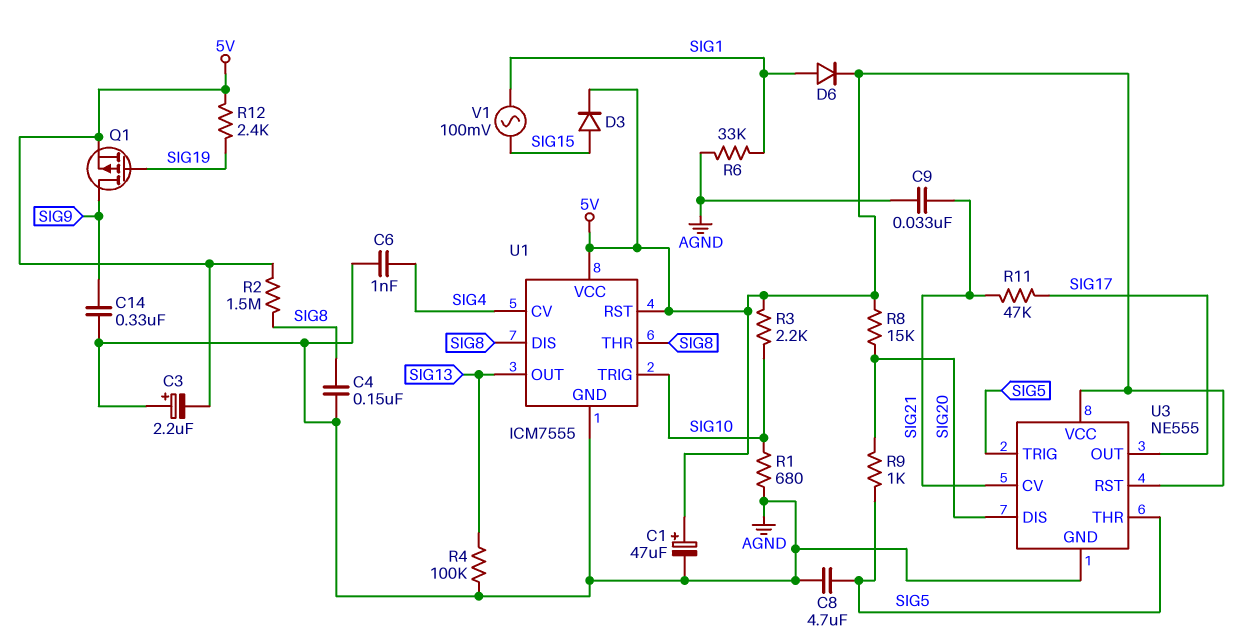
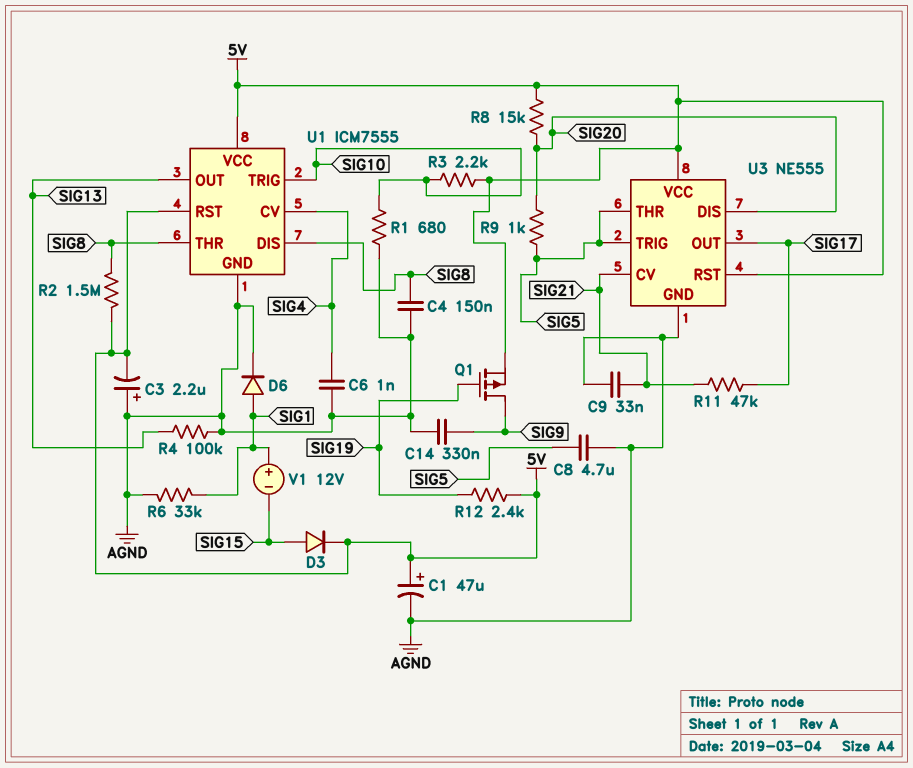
D6: diode (A SIG1, K 5V) -> diode (A SIG1, K AGND)
V1: AC 100mV (SIG1, SIG15) -> 12V (plus SIG1, minus SIG15)

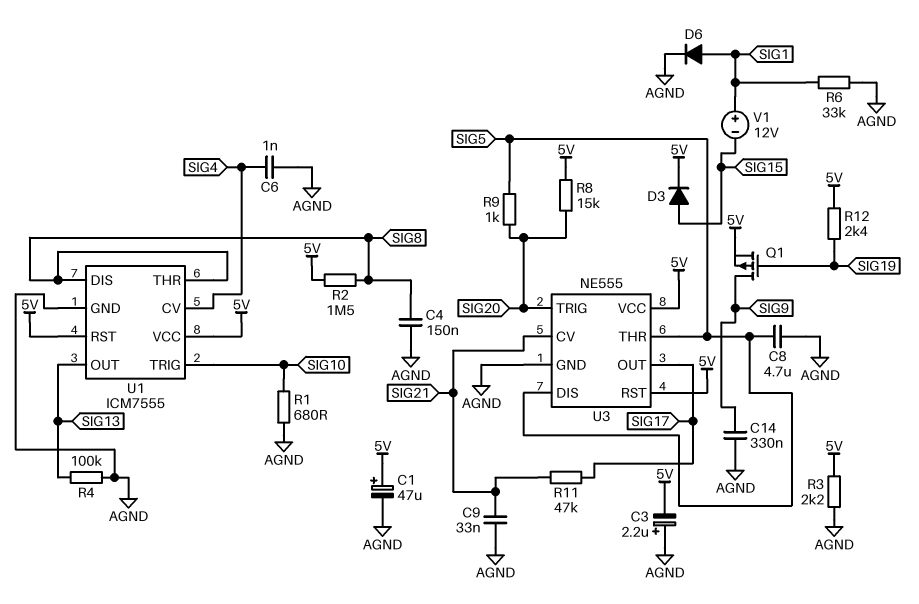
R3: 2.2k (5V, SIG10) -> 2.2k (5V, AGND)
U3 pin DIS: SIG20 -> SIG5
U3 pin TRIG: SIG5 -> SIG20

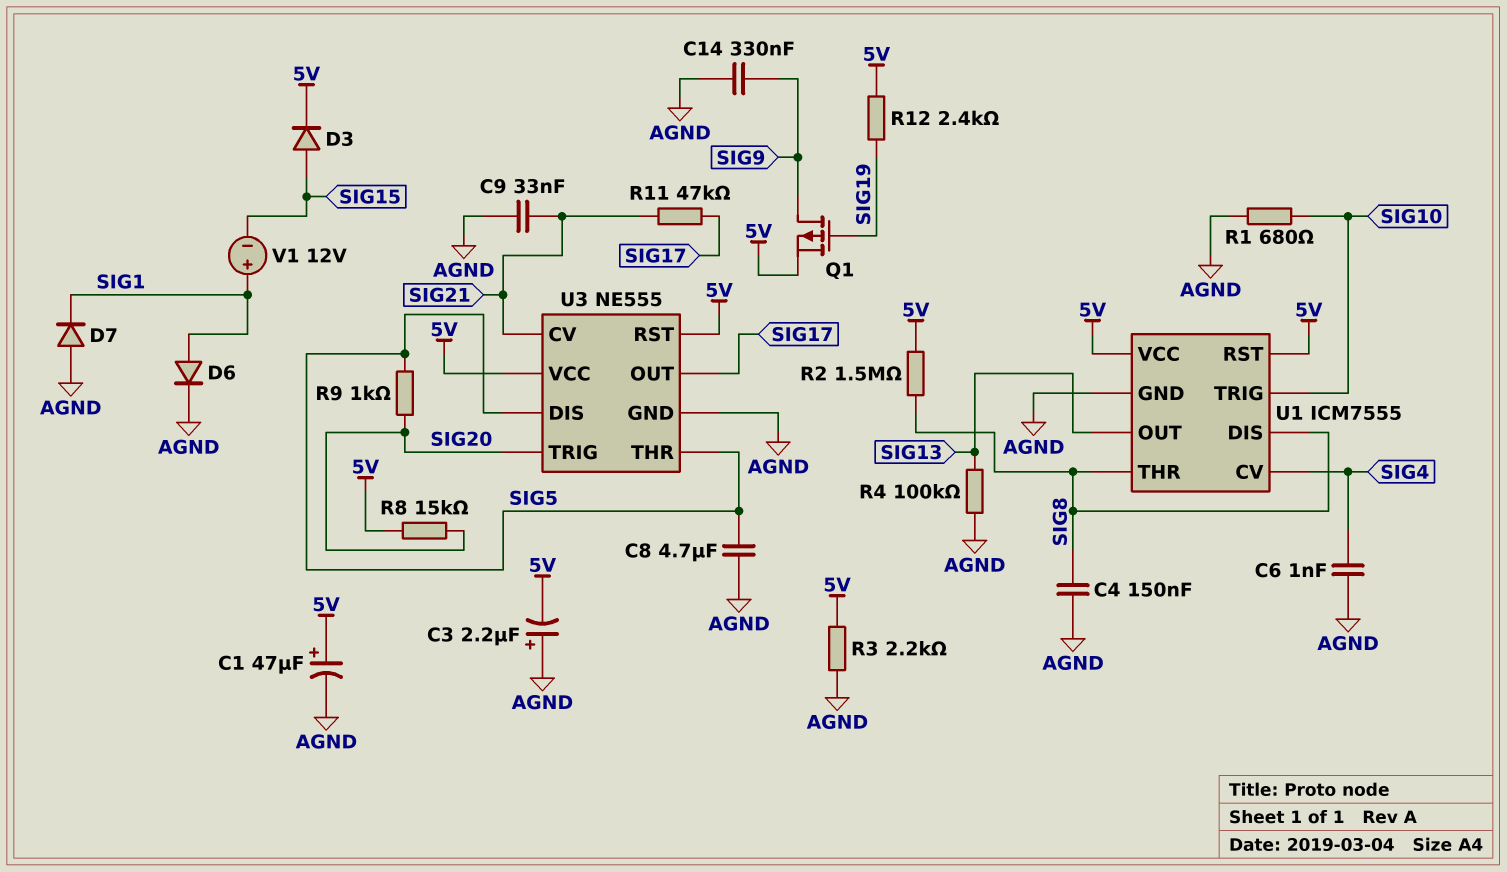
D7: none -> diode (A AGND, K SIG1)
R6: 33k (AGND, SIG1) -> none

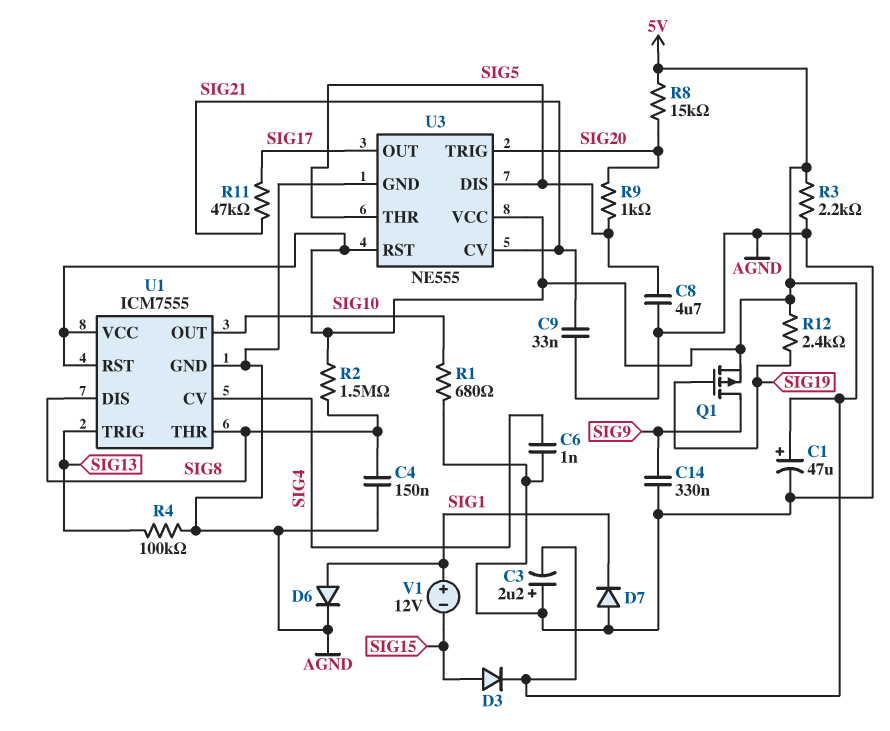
U1 pin OUT: SIG13 -> SIG10
U1 pin TRIG: SIG10 -> SIG13

